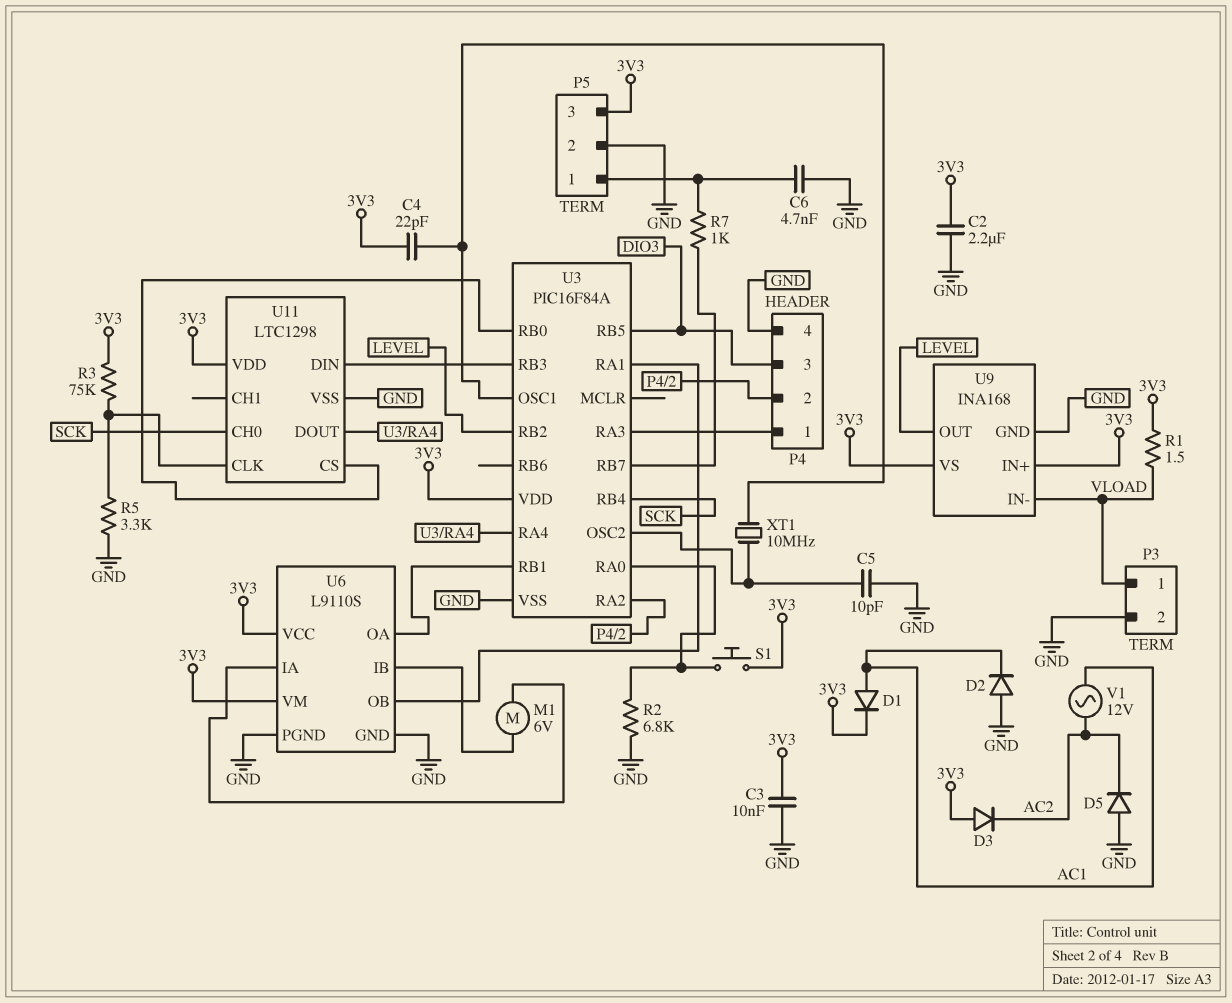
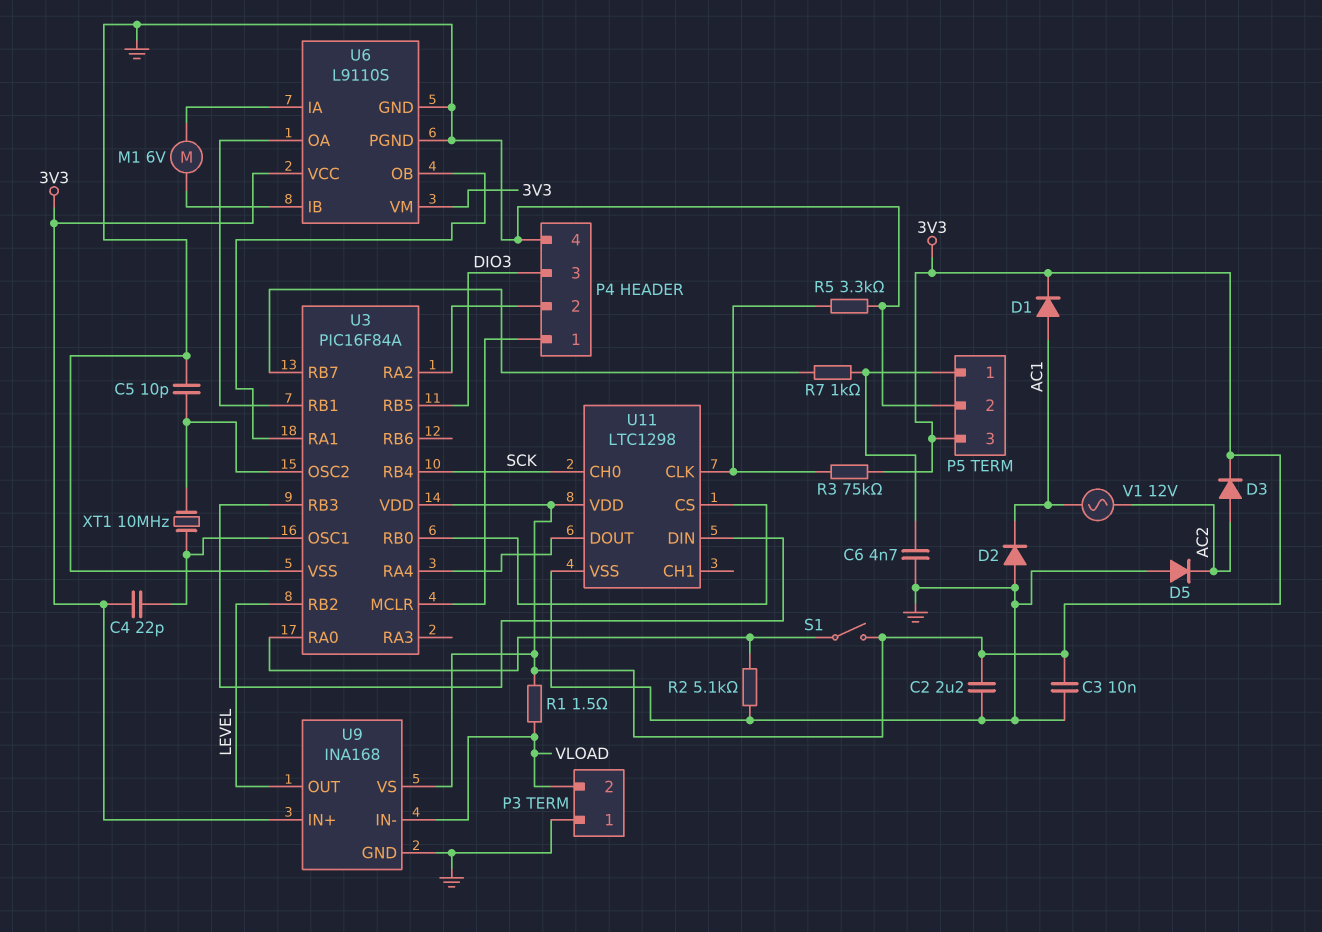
D3: diode (A 3V3, K AC2) -> diode (A AC2, K 3V3)
P3 pin 1: VLOAD -> GND
P3 pin 2: GND -> VLOAD
R2: 6.8k (GND, U3/RA0) -> 5.1k (GND, U3/RA0)
S1: button (3V3, U3/RA0) -> switch (3V3, U3/RA0)
U3 pin MCLR: none -> P4/1
U3 pin RA3: P4/1 -> none

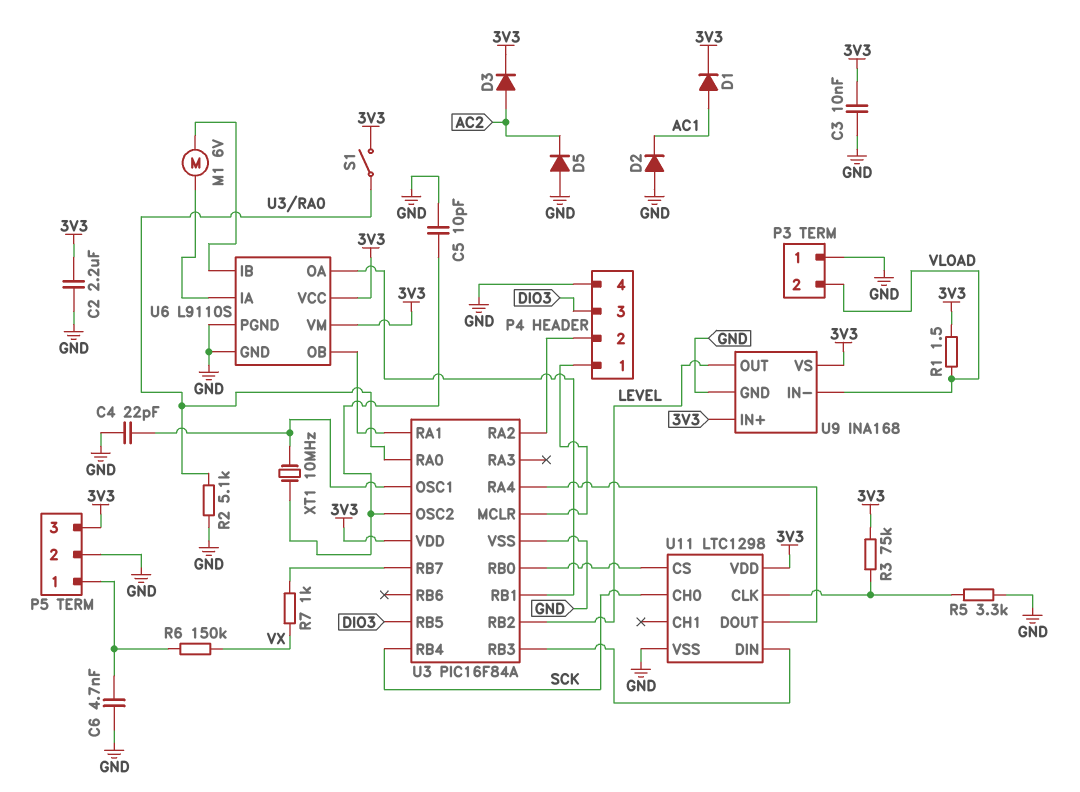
C4: 22pF (3V3, U3/OSC1) -> 22pF (GND, U3/OSC1)
R6: none -> 150k (P5/1, VX)
R7: 1k (P5/1, U3/RB7) -> 1k (U3/RB7, VX)
V1: AC 12V (AC1, AC2) -> none

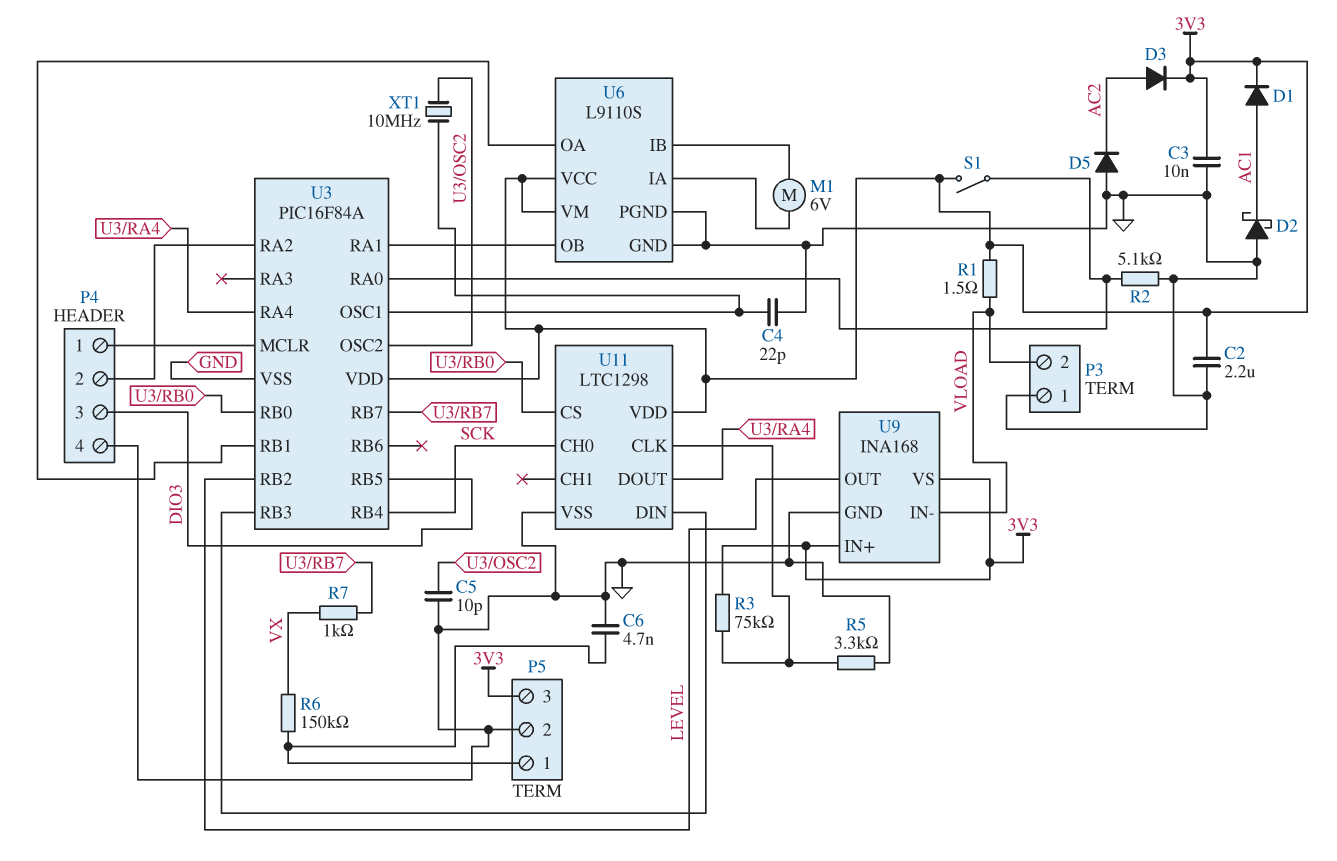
D2: diode (A GND, K AC1) -> schottky (A GND, K AC1)

